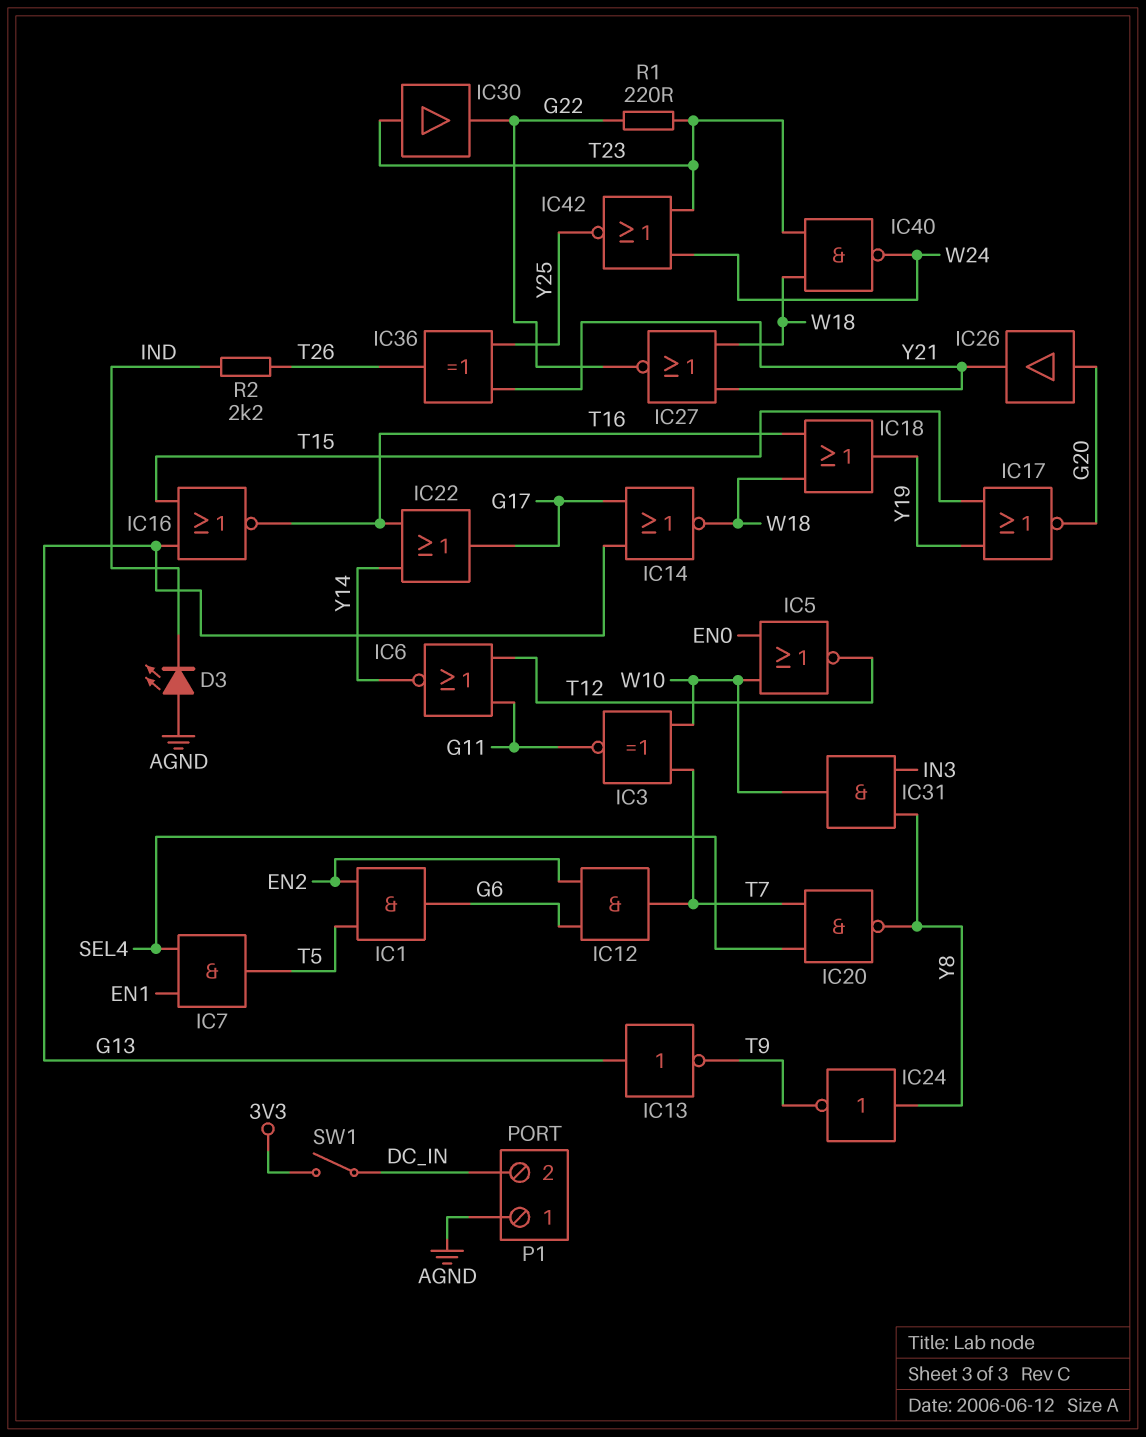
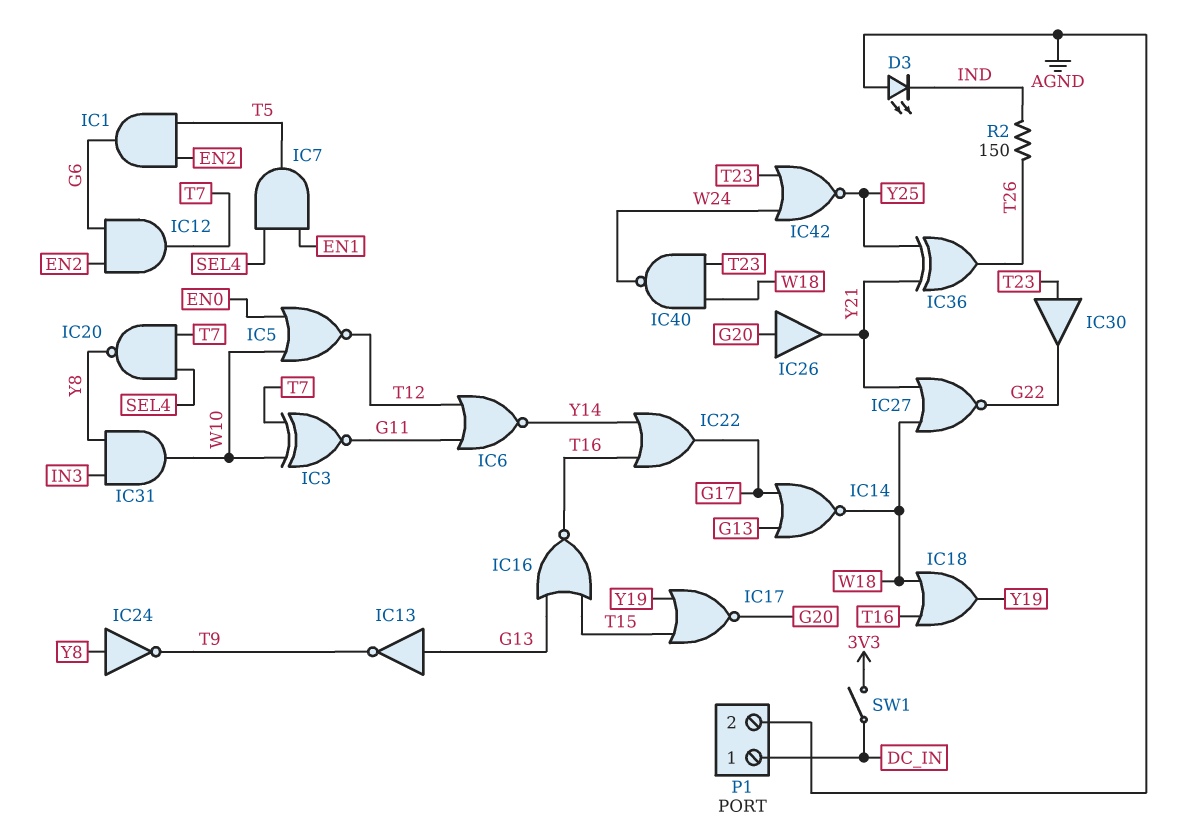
P1 pin 1: AGND -> DC_IN
P1 pin 2: DC_IN -> AGND
R1: 220 (G22, T23) -> none
R2: 2.2k (IND, T26) -> 150 (IND, T26)

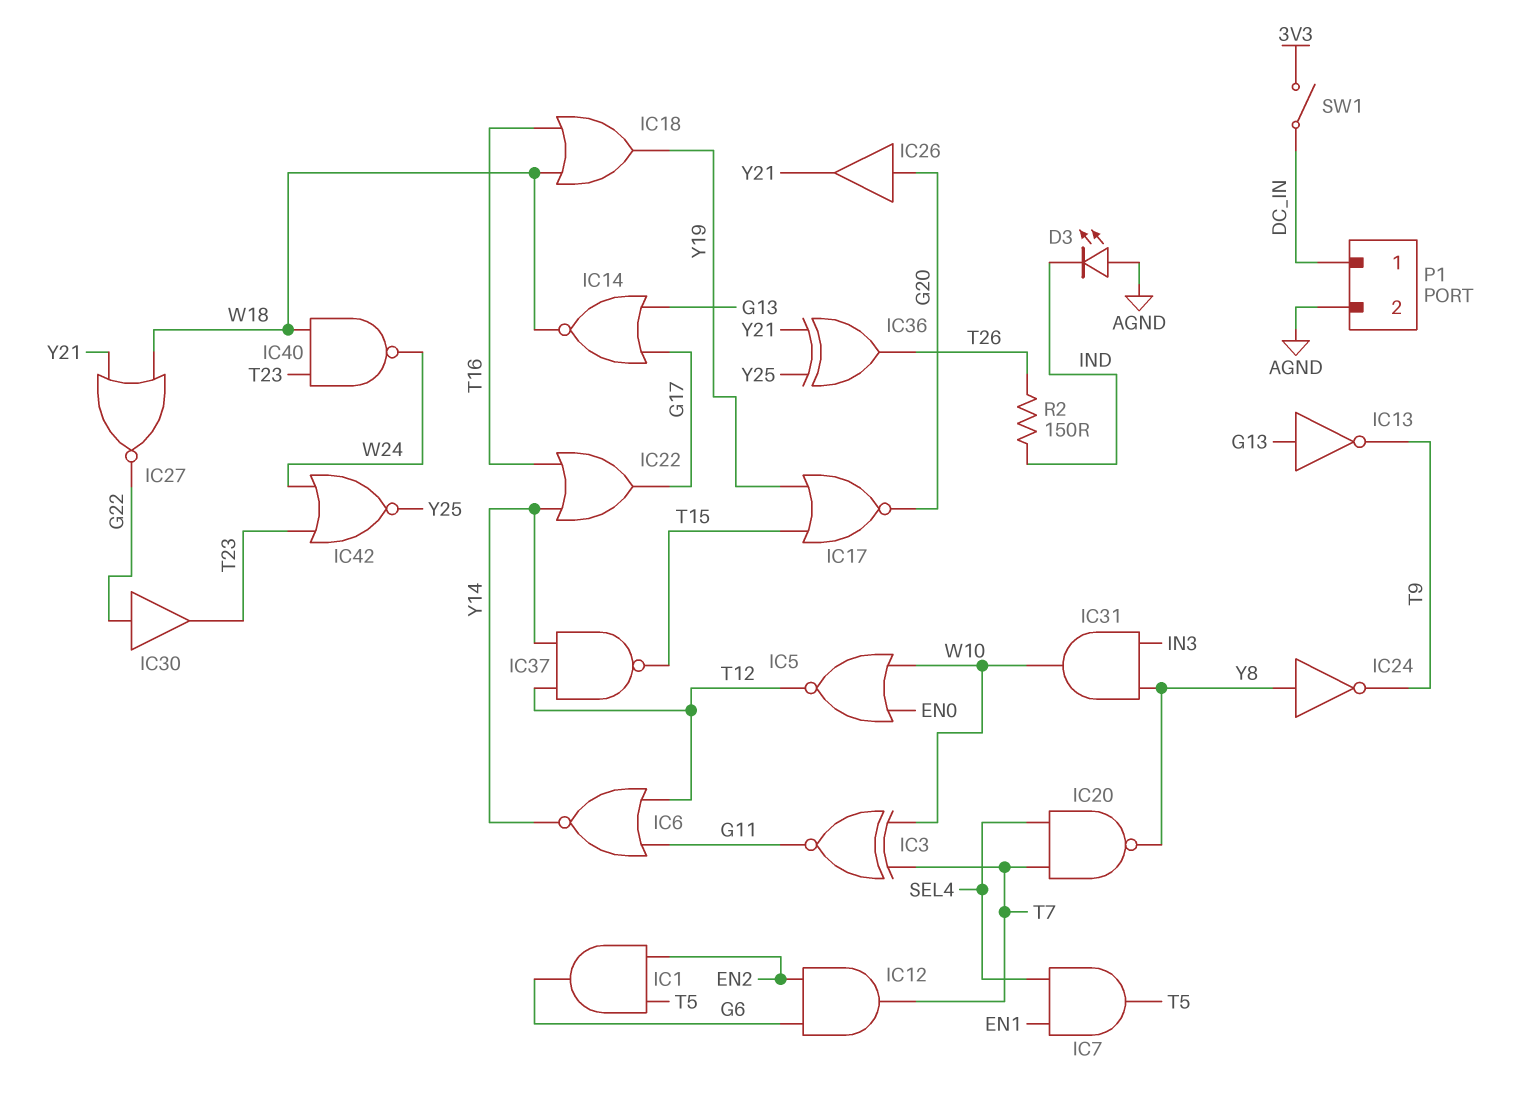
IC16: NOR (in G13, in T15, out T16) -> none
IC30: buffer (in T23, out G22) -> buffer (in G22, out T23)
IC37: none -> NAND (in T12, in Y14, out T15)

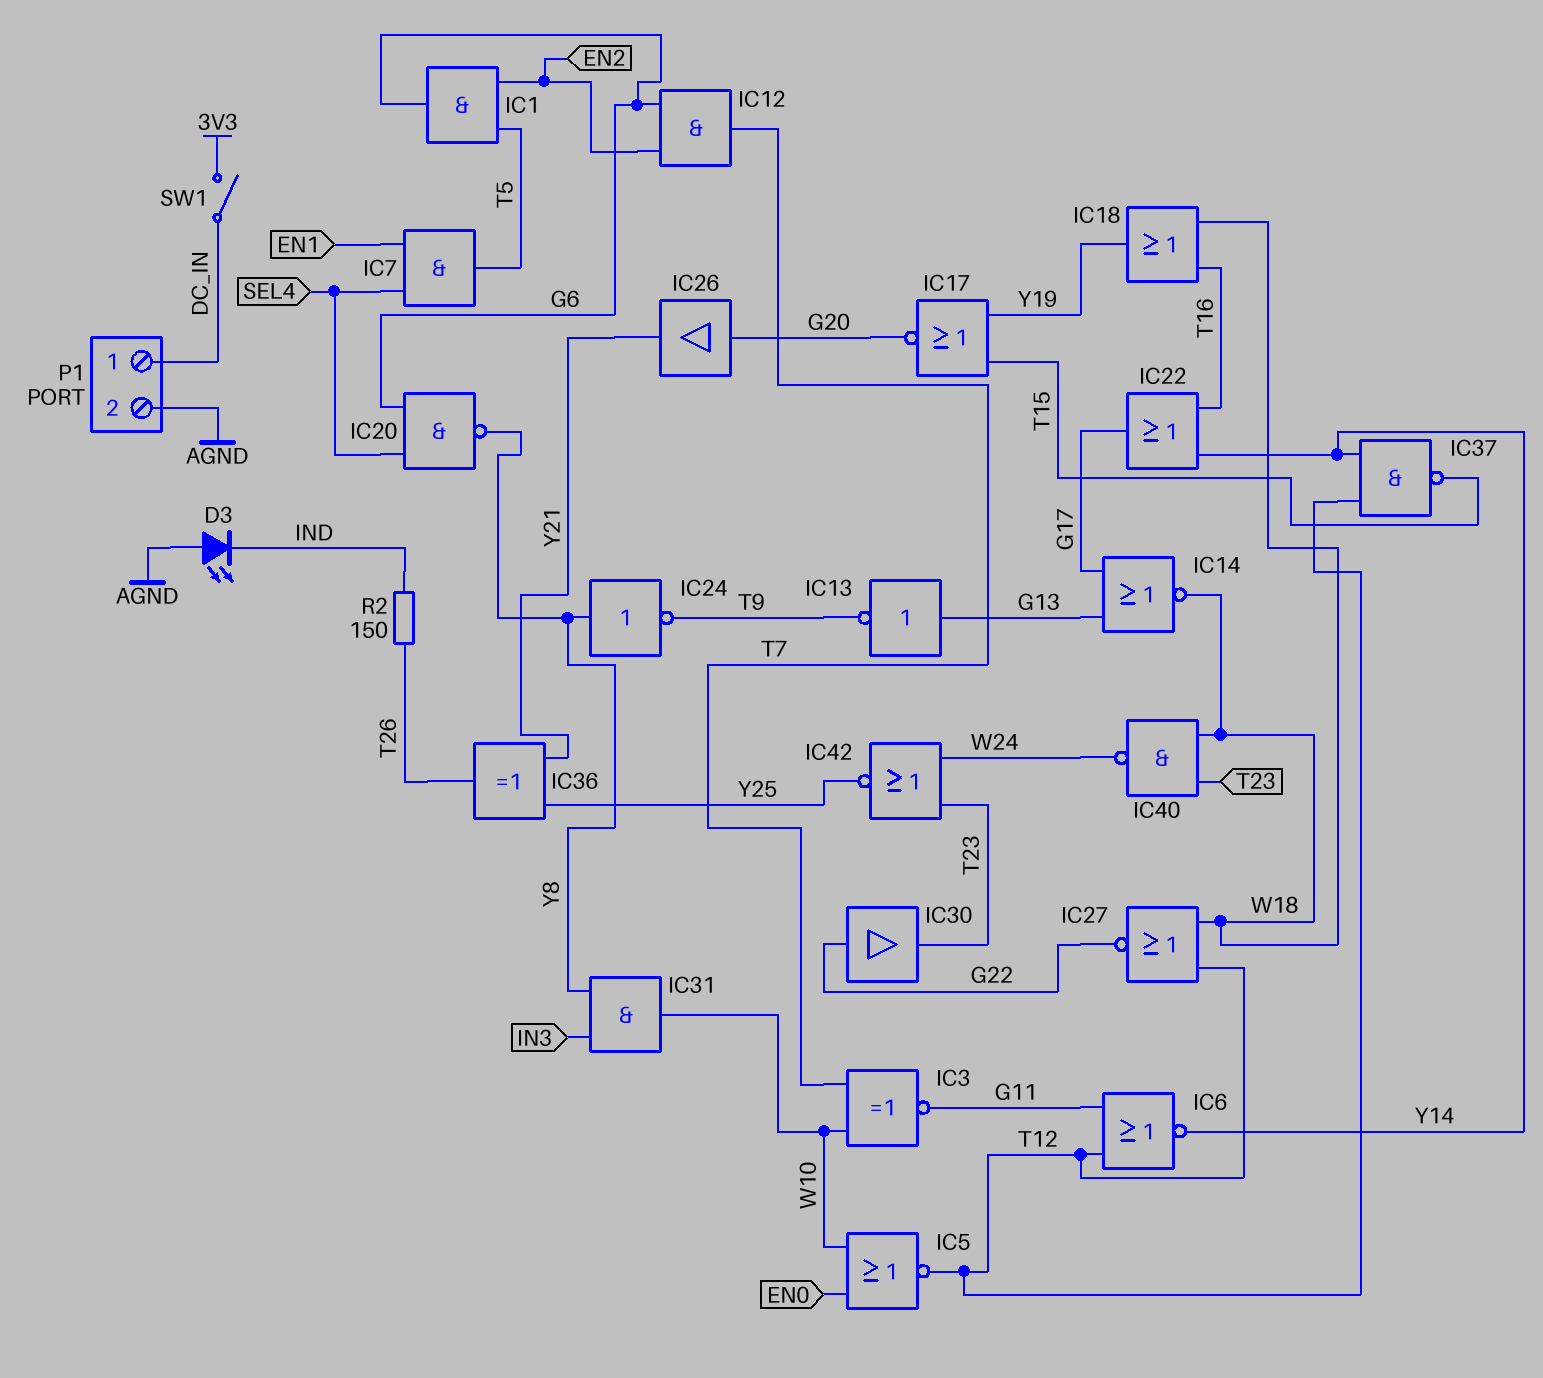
IC20: NAND (in SEL4, in T7, out Y8) -> NAND (in G6, in SEL4, out Y8)
IC27: NOR (in W18, in Y21, out G22) -> NOR (in T12, in W18, out G22)

